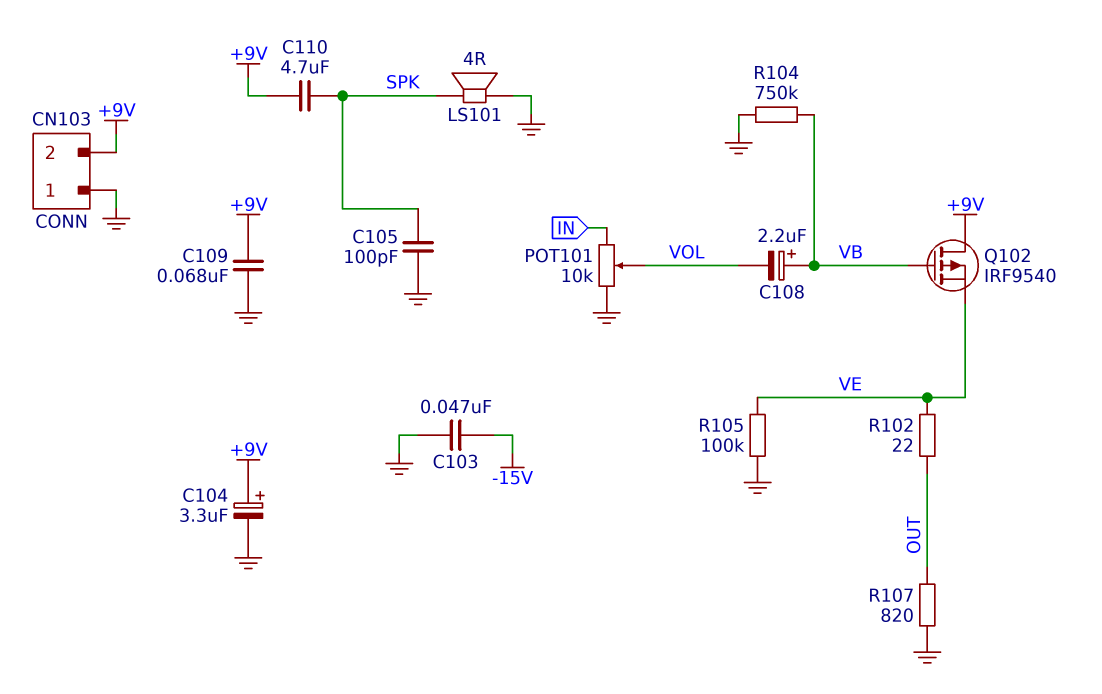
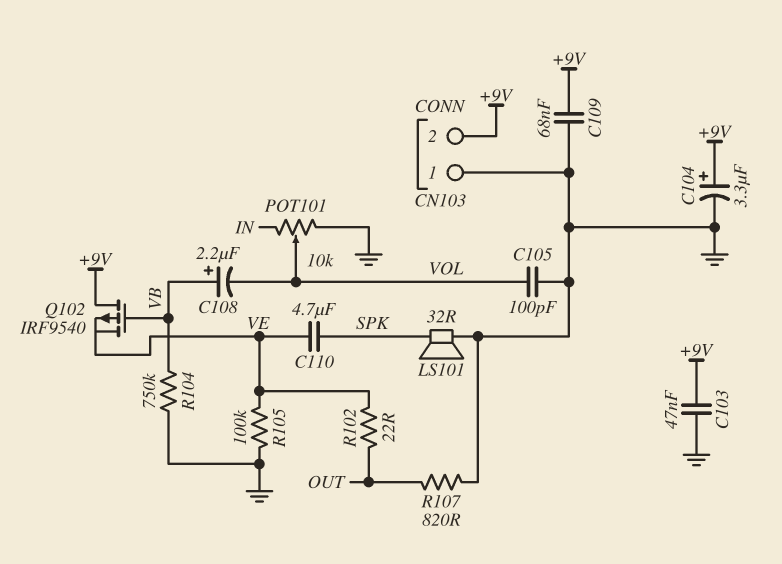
C103: 47nF (-15V, GND) -> 47nF (+9V, GND)
C105: 100pF (GND, SPK) -> 100pF (GND, VOL)
C110: 4.7uF (+9V, SPK) -> 4.7uF (SPK, VE)
LS101: speaker 4R (GND, SPK) -> speaker 32R (GND, SPK)

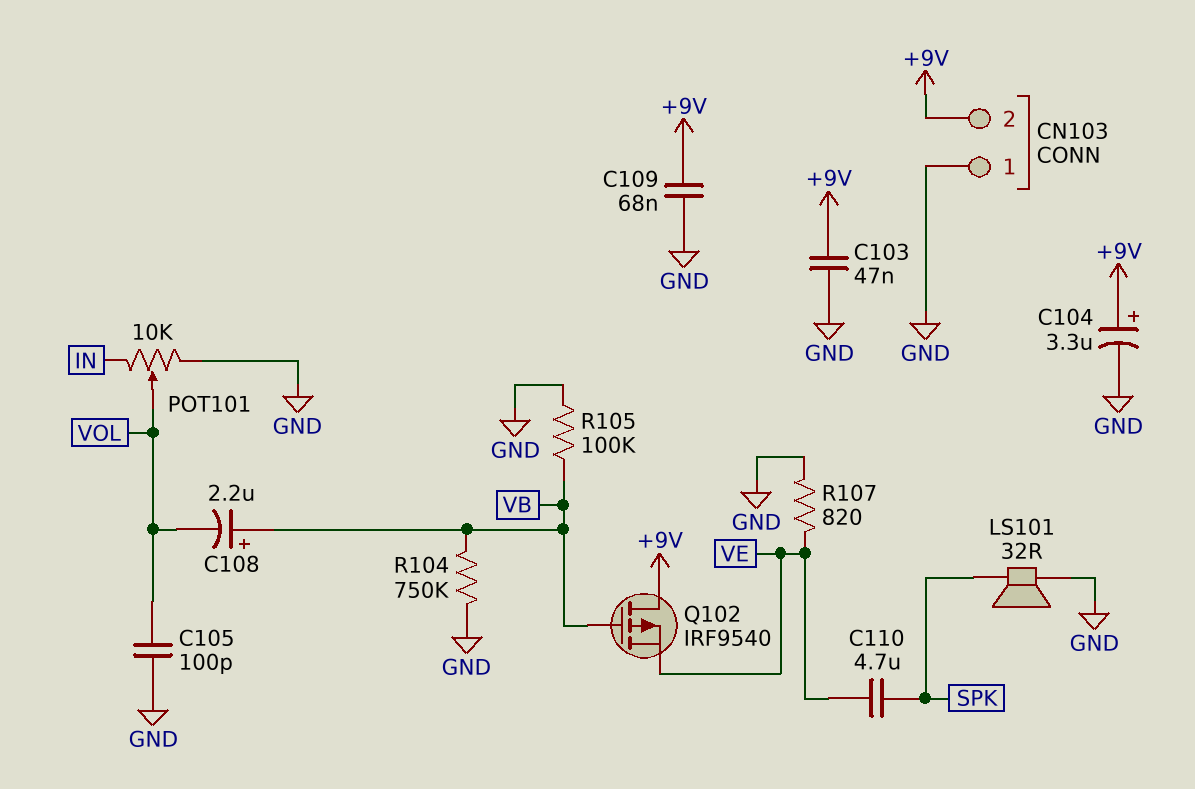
R102: 22 (OUT, VE) -> none
R105: 100k (GND, VE) -> 100k (GND, VB)
R107: 820 (GND, OUT) -> 820 (GND, VE)

